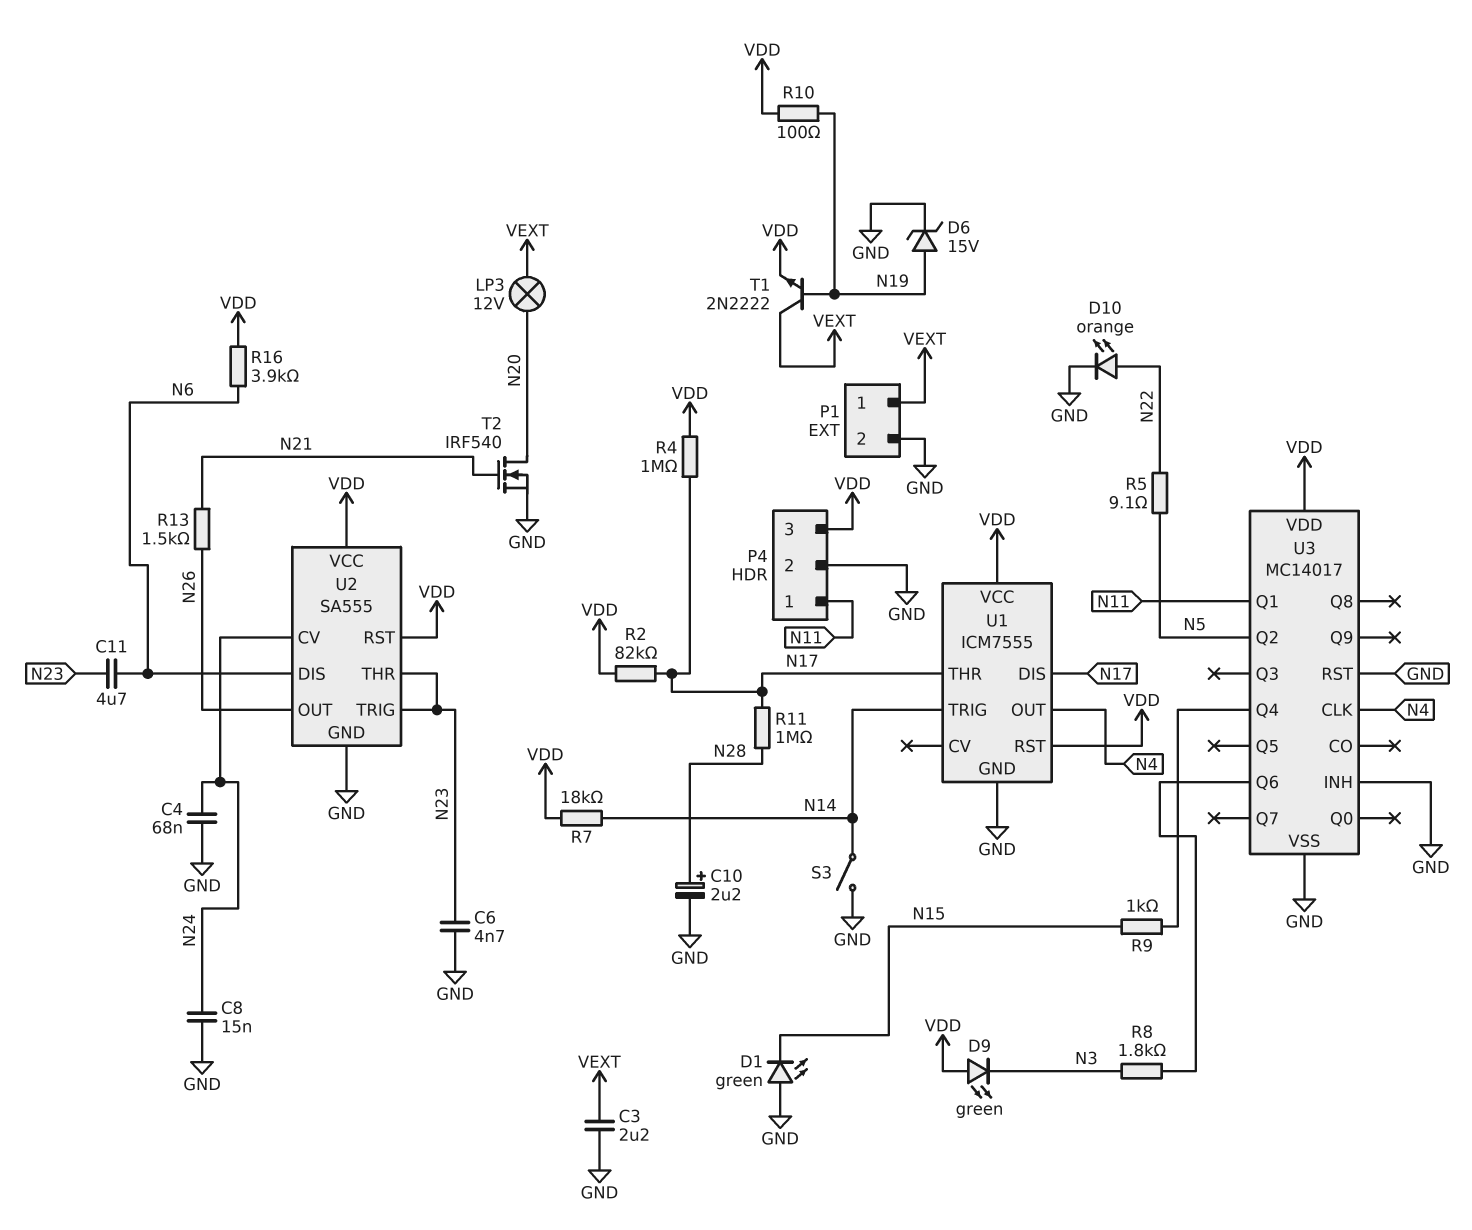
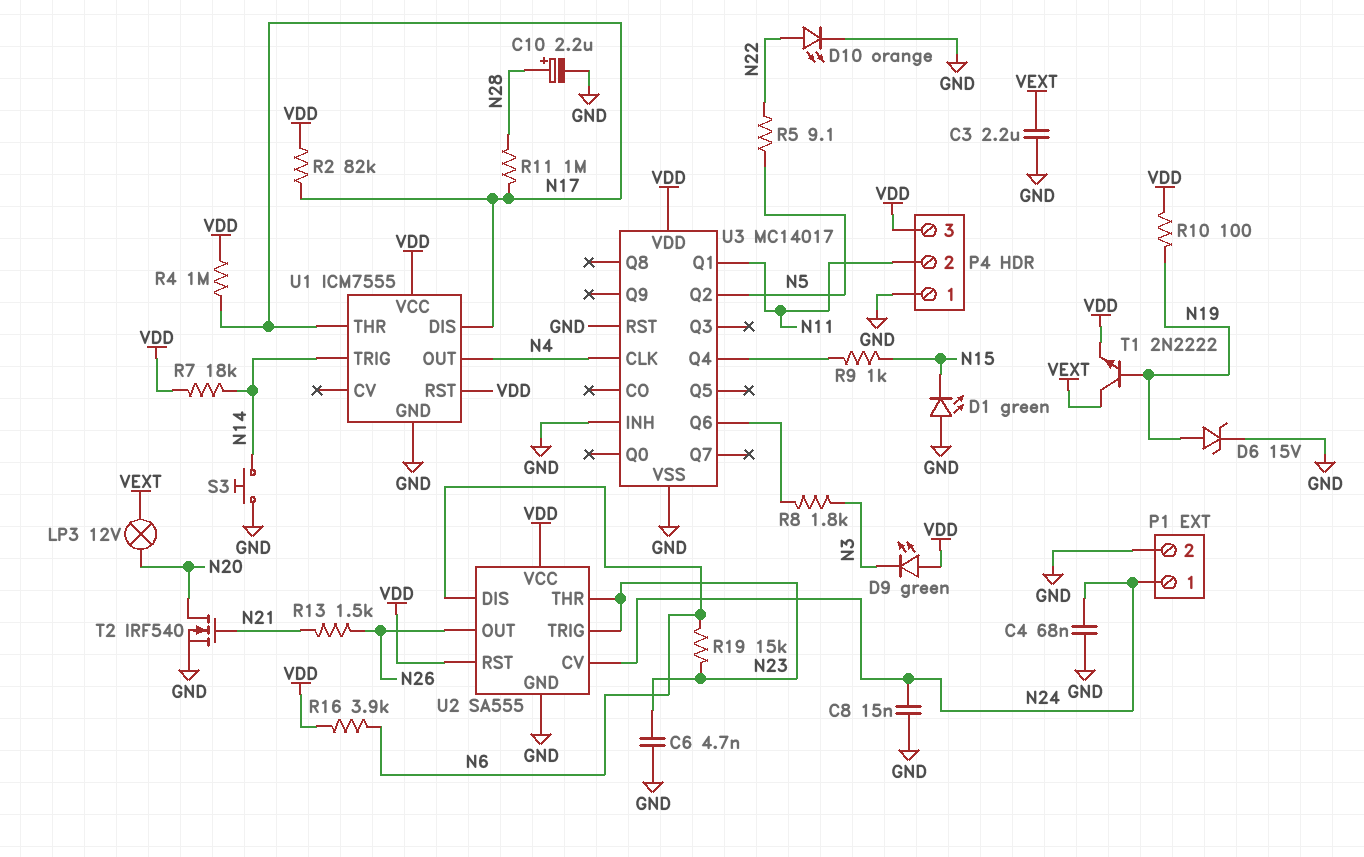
C11: 4.7uF (N6, N23) -> none
P1 pin 1: VEXT -> N24
P4 pin 1: N11 -> GND
P4 pin 2: GND -> N11
R19: none -> 15k (N6, N23)
S3: switch (GND, N14) -> button (GND, N14)

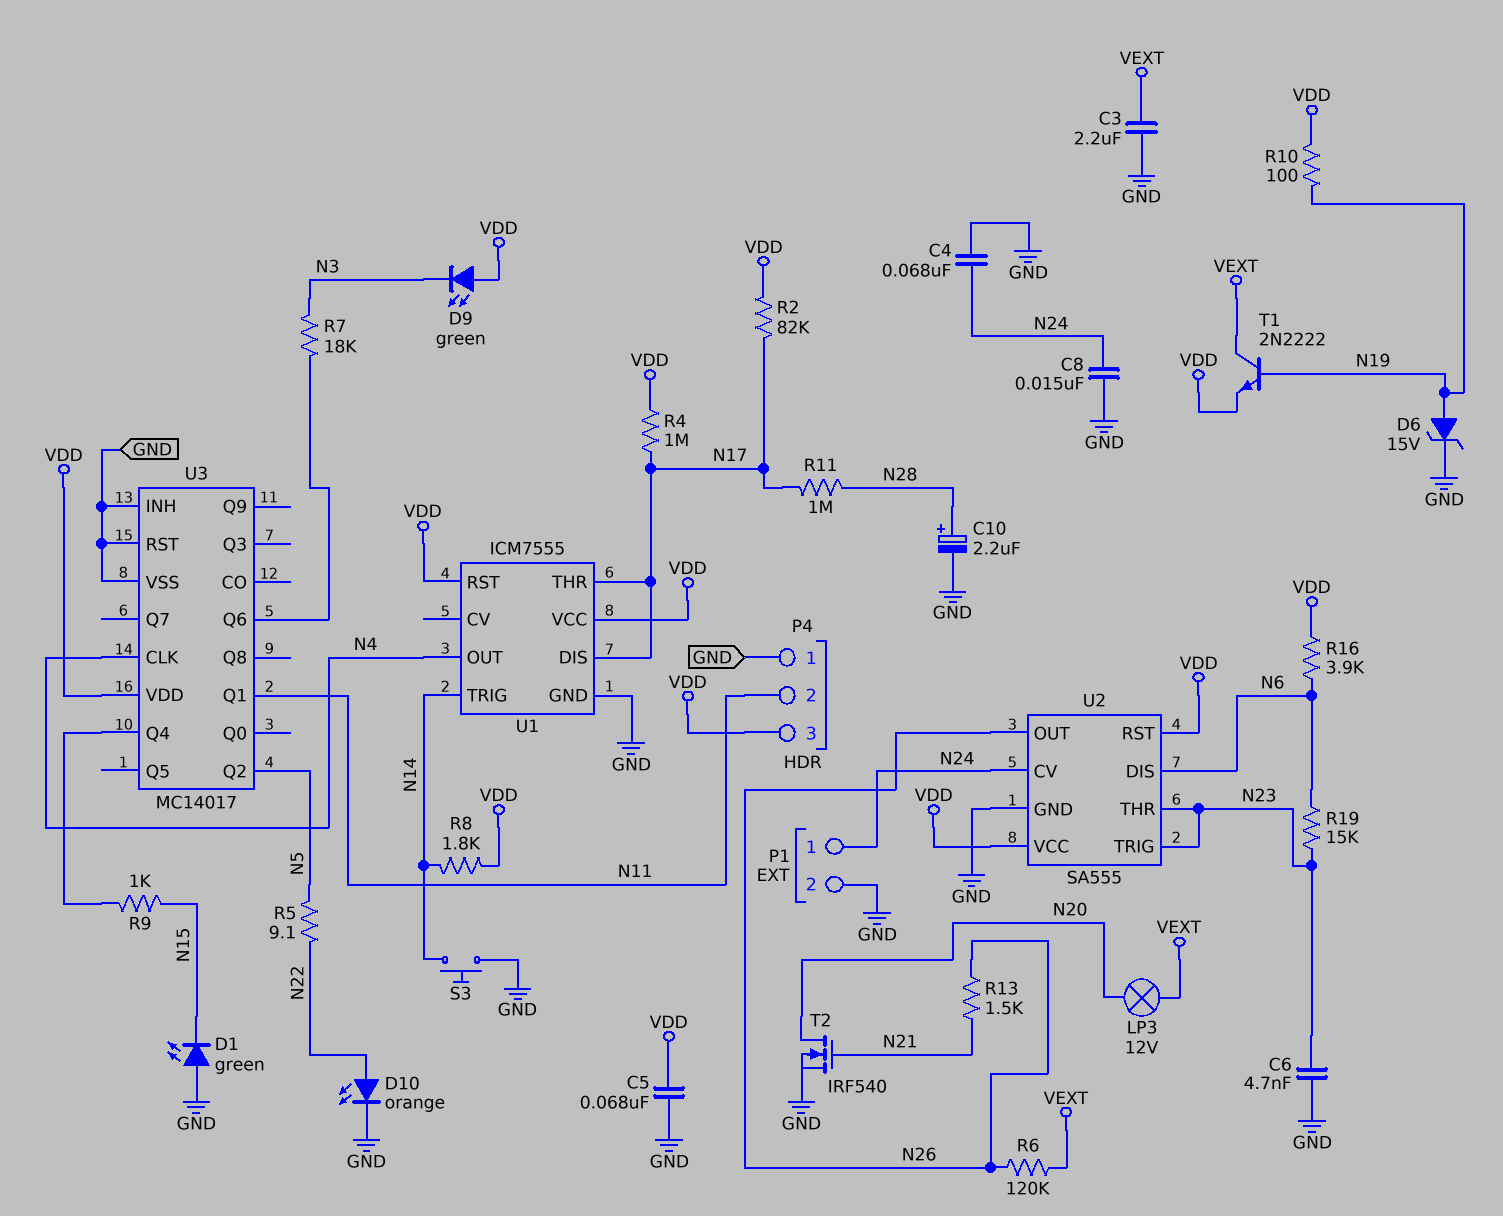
C5: none -> 68nF (GND, VDD)
R6: none -> 120k (N26, VEXT)
R7: 18k (N14, VDD) -> 18k (N3, U3/Q6)
R8: 1.8k (N3, U3/Q6) -> 1.8k (N14, VDD)

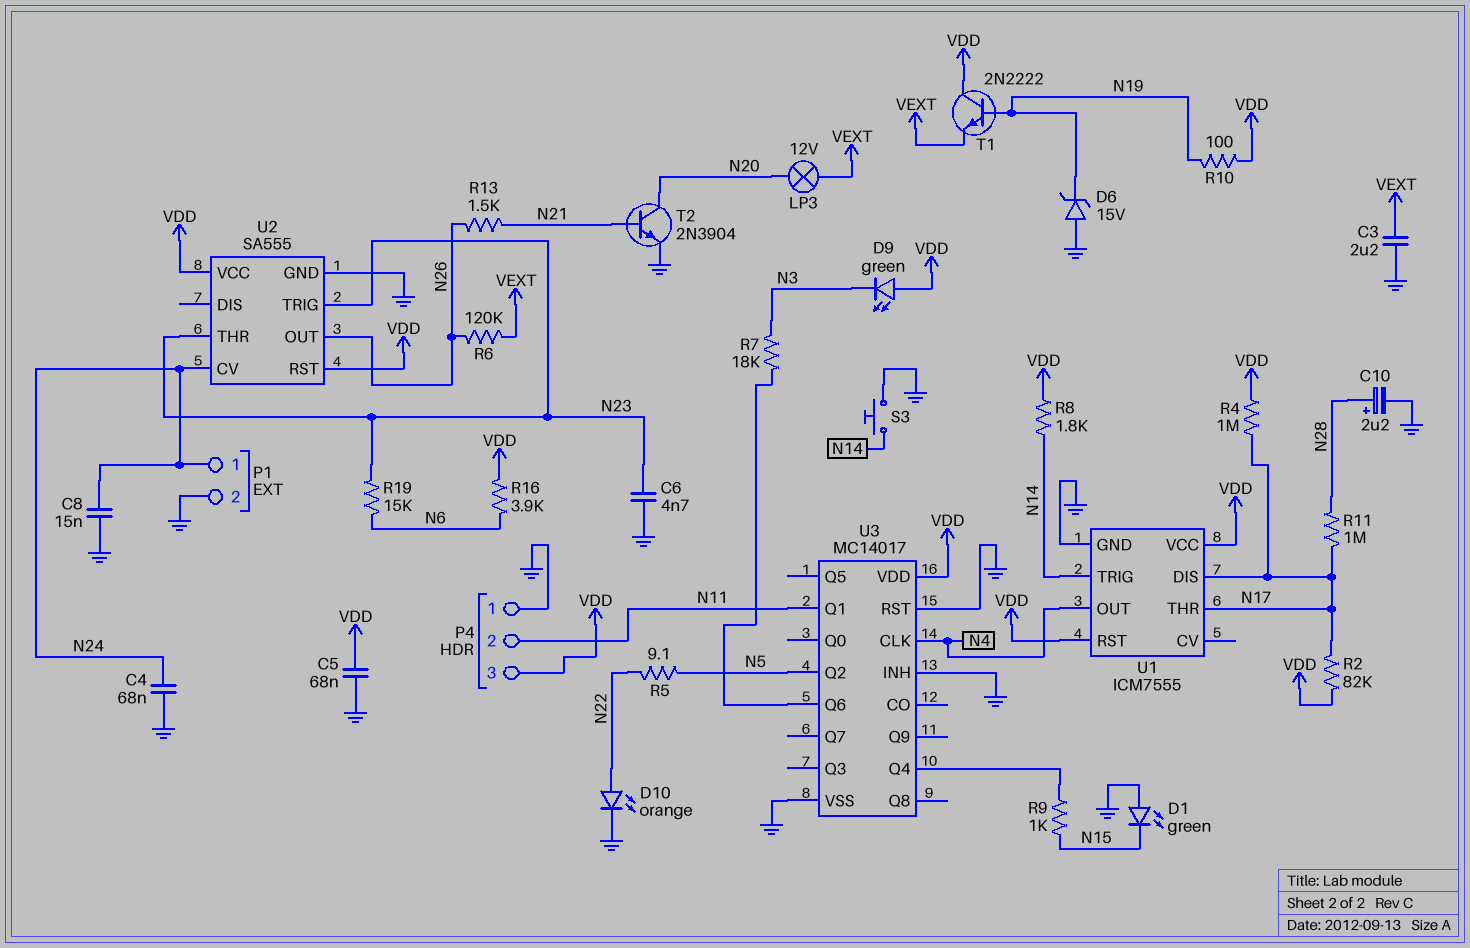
D6: zener 15V (A N19, K GND) -> zener 15V (A GND, K N19)
T1: NPN 2N2222 (B N19, C VEXT, E VDD) -> NPN 2N2222 (B N19, C VDD, E VEXT)
T2: NMOS IRF540 (G N21, D N20, S GND) -> NPN 2N3904 (B N21, C N20, E GND)
U2 pin DIS: N6 -> none

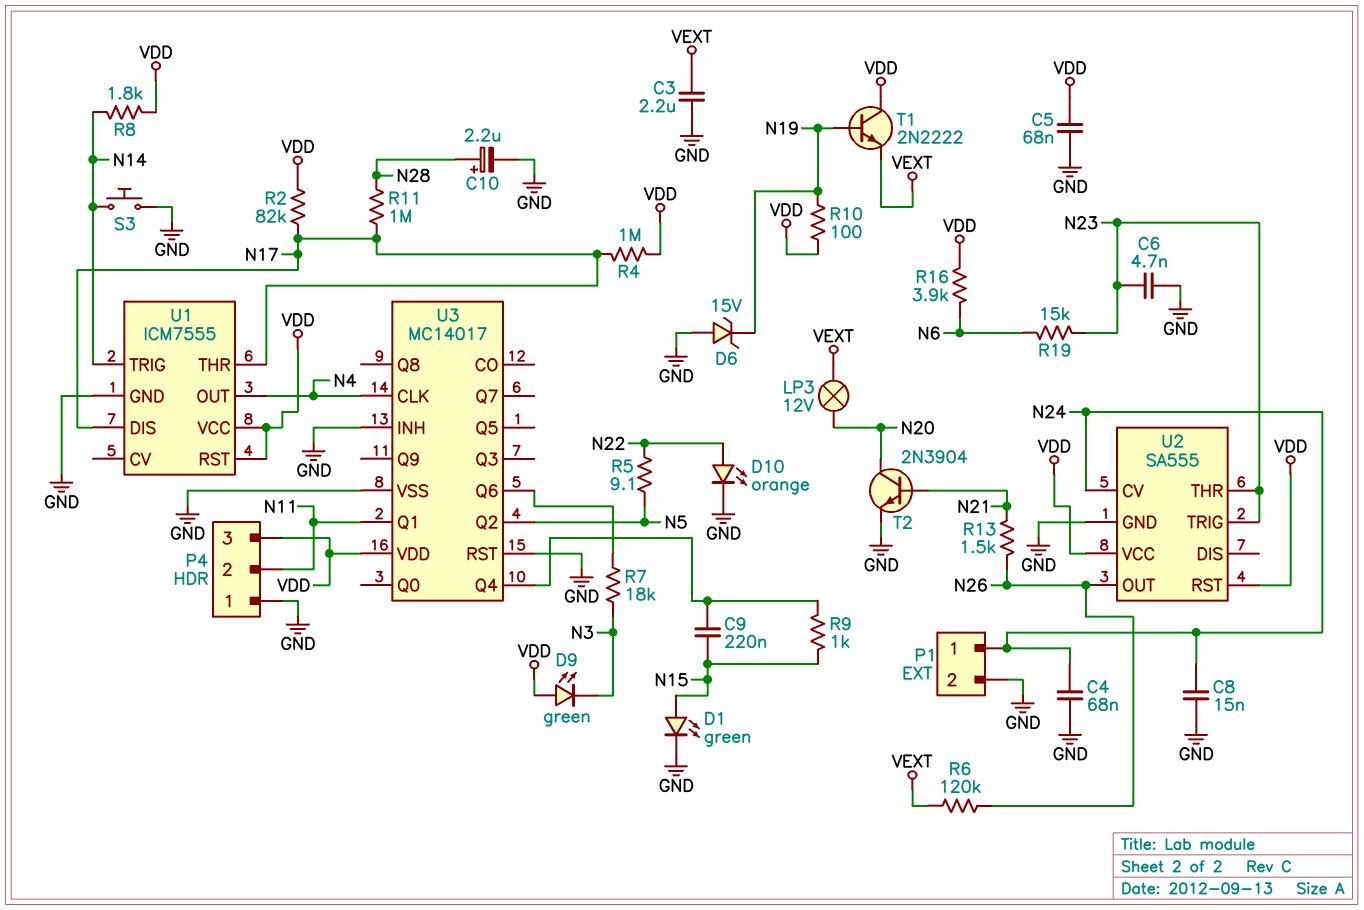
C9: none -> 220nF (N15, U3/Q4)
D1: LED green (A GND, K N15) -> LED green (A N15, K GND)

